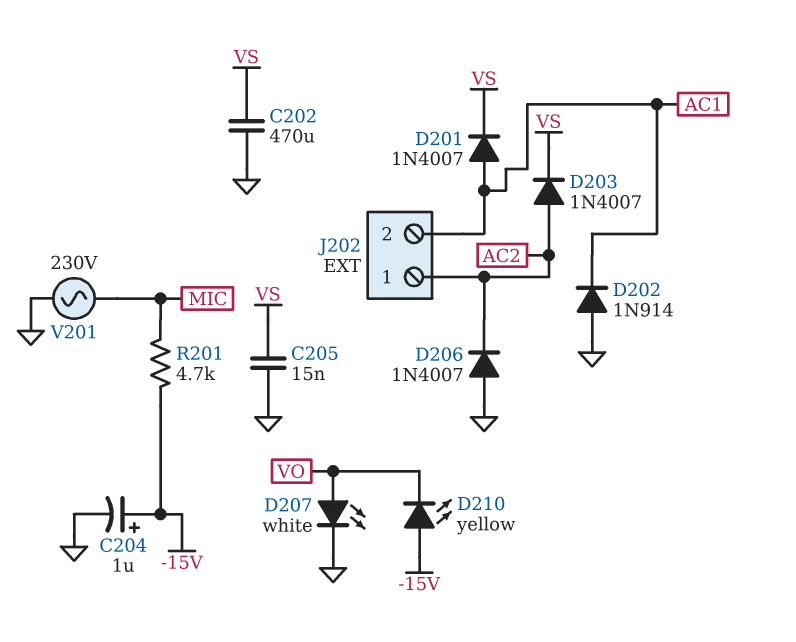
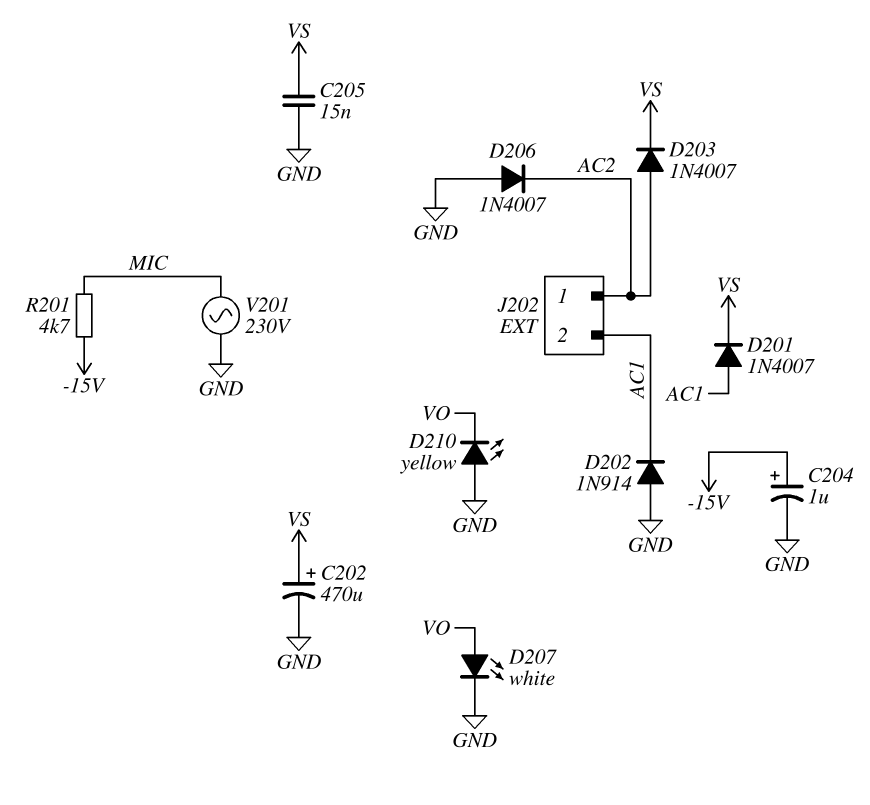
C202: 470uF (GND, VS) -> 470uF (plus VS, minus GND)
D210: LED yellow (A -15V, K VO) -> LED yellow (A GND, K VO)

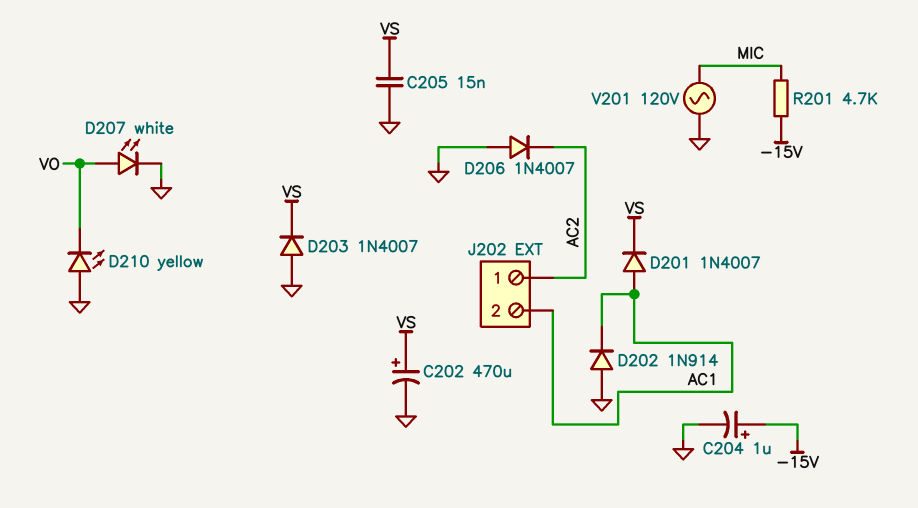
D203: diode 1N4007 (A AC2, K VS) -> diode 1N4007 (A GND, K VS)
V201: AC 230V (GND, MIC) -> AC 120V (GND, MIC)

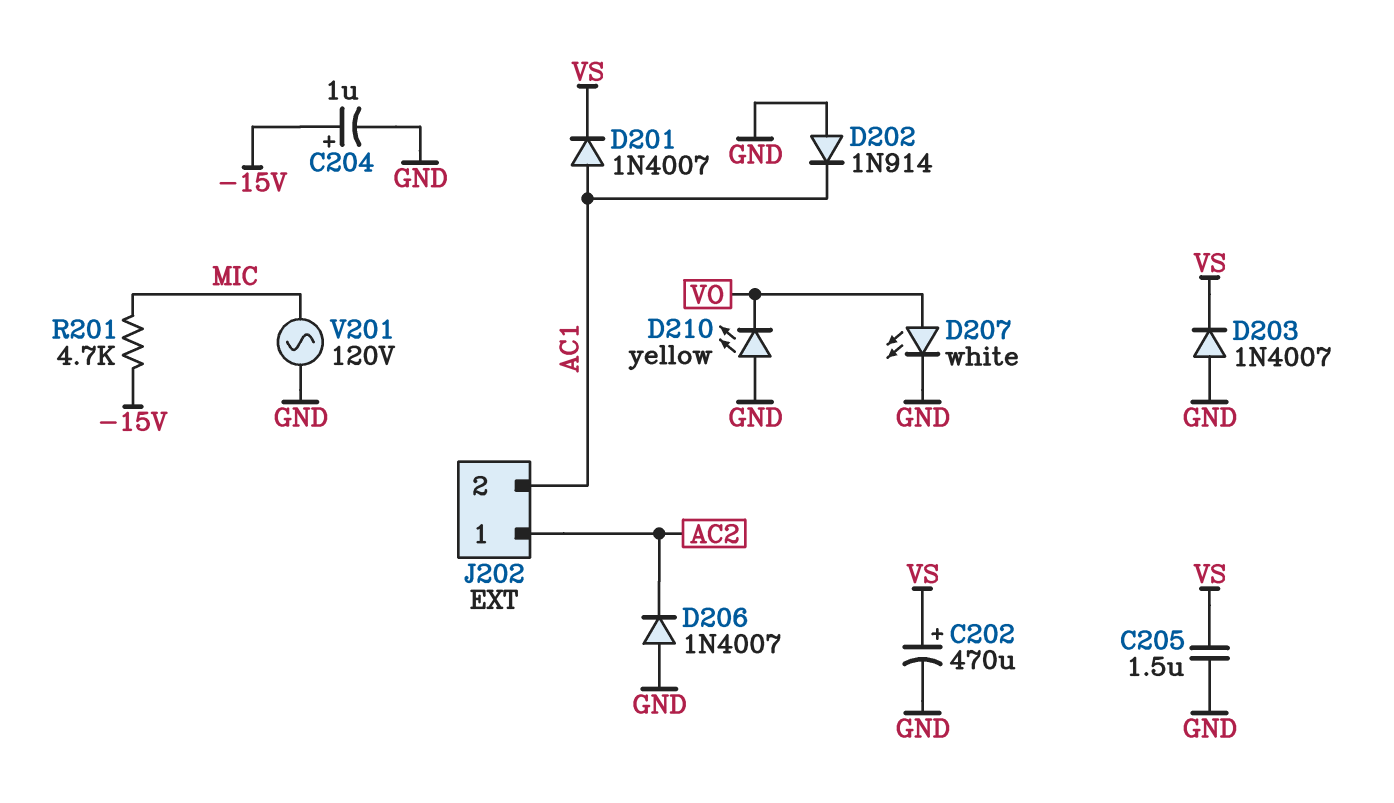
C205: 15nF (GND, VS) -> 1.5uF (GND, VS)

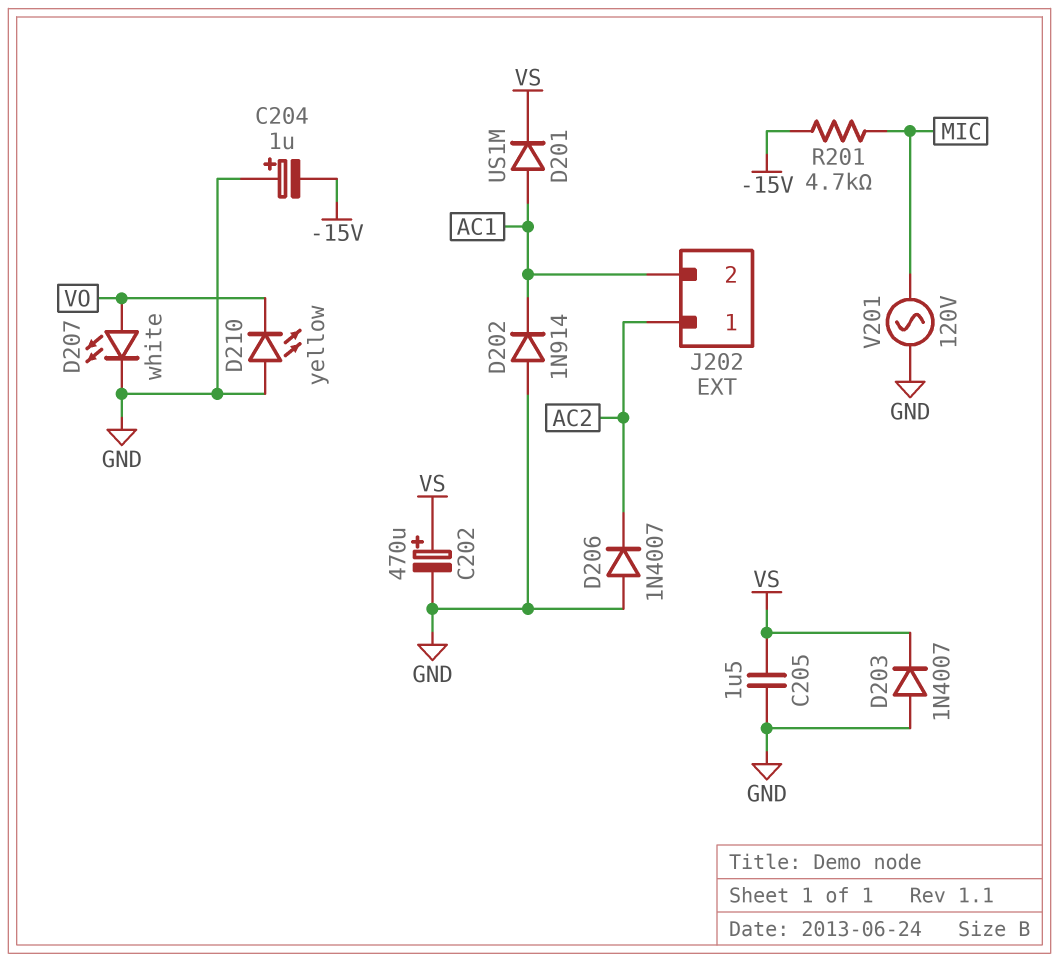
C204: 1uF (plus -15V, minus GND) -> 1uF (plus GND, minus -15V)
D201: diode 1N4007 (A AC1, K VS) -> diode US1M (A AC1, K VS)

